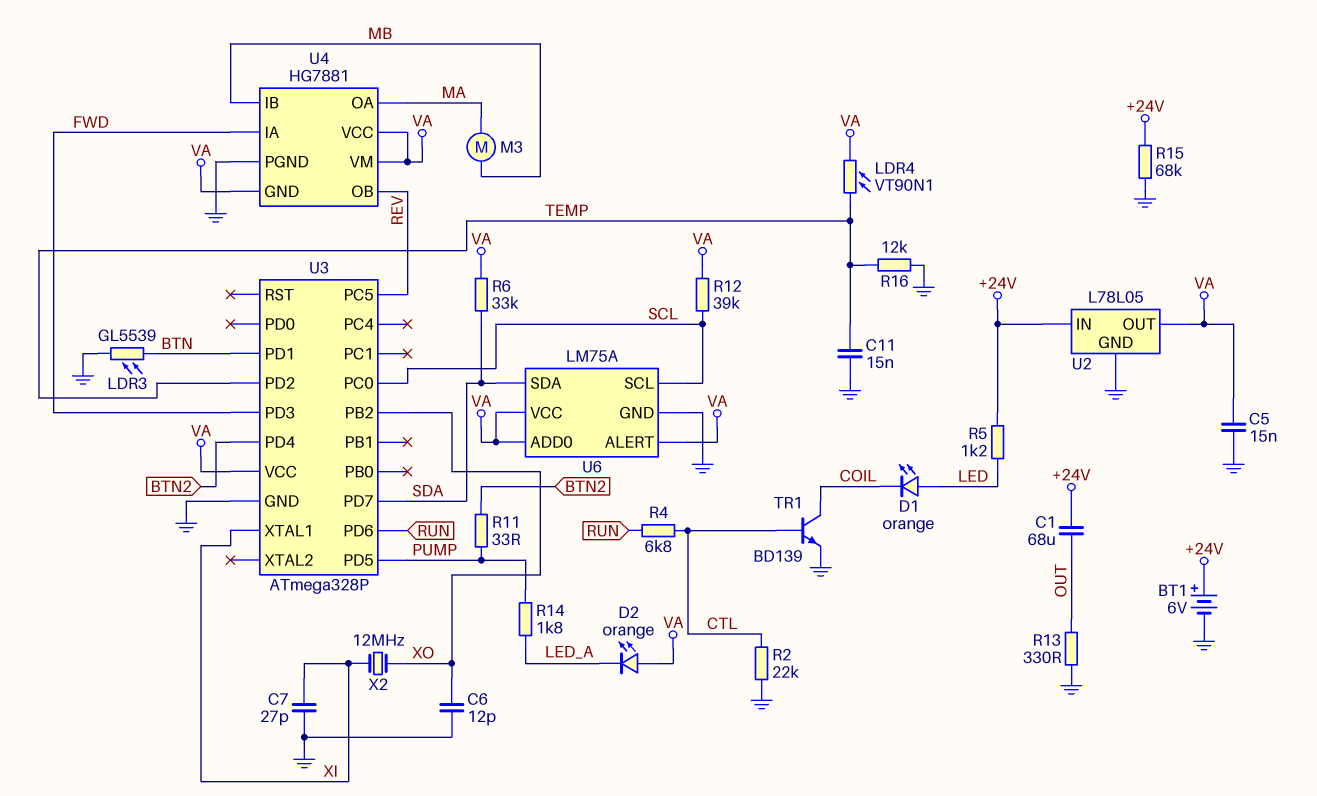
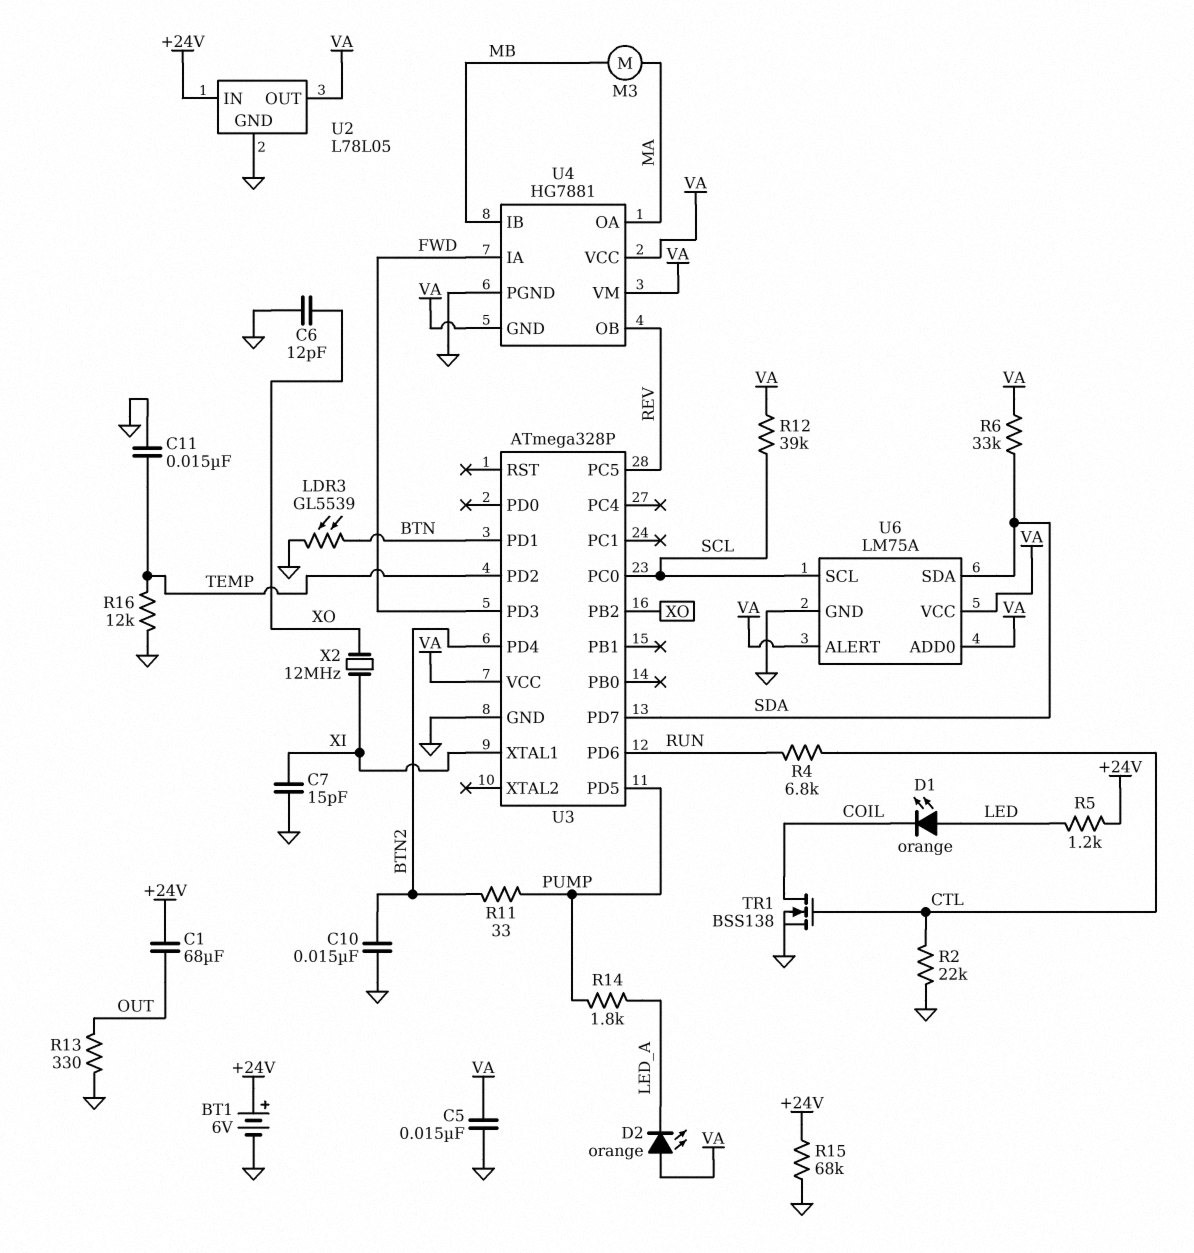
C7: 27pF (GND, XI) -> 15pF (GND, XI)
C10: none -> 15nF (BTN2, GND)
LDR4: VT90N1 (TEMP, VA) -> none
TR1: NPN BD139 (B CTL, C COIL, E GND) -> NMOS BSS138 (G CTL, D COIL, S GND)

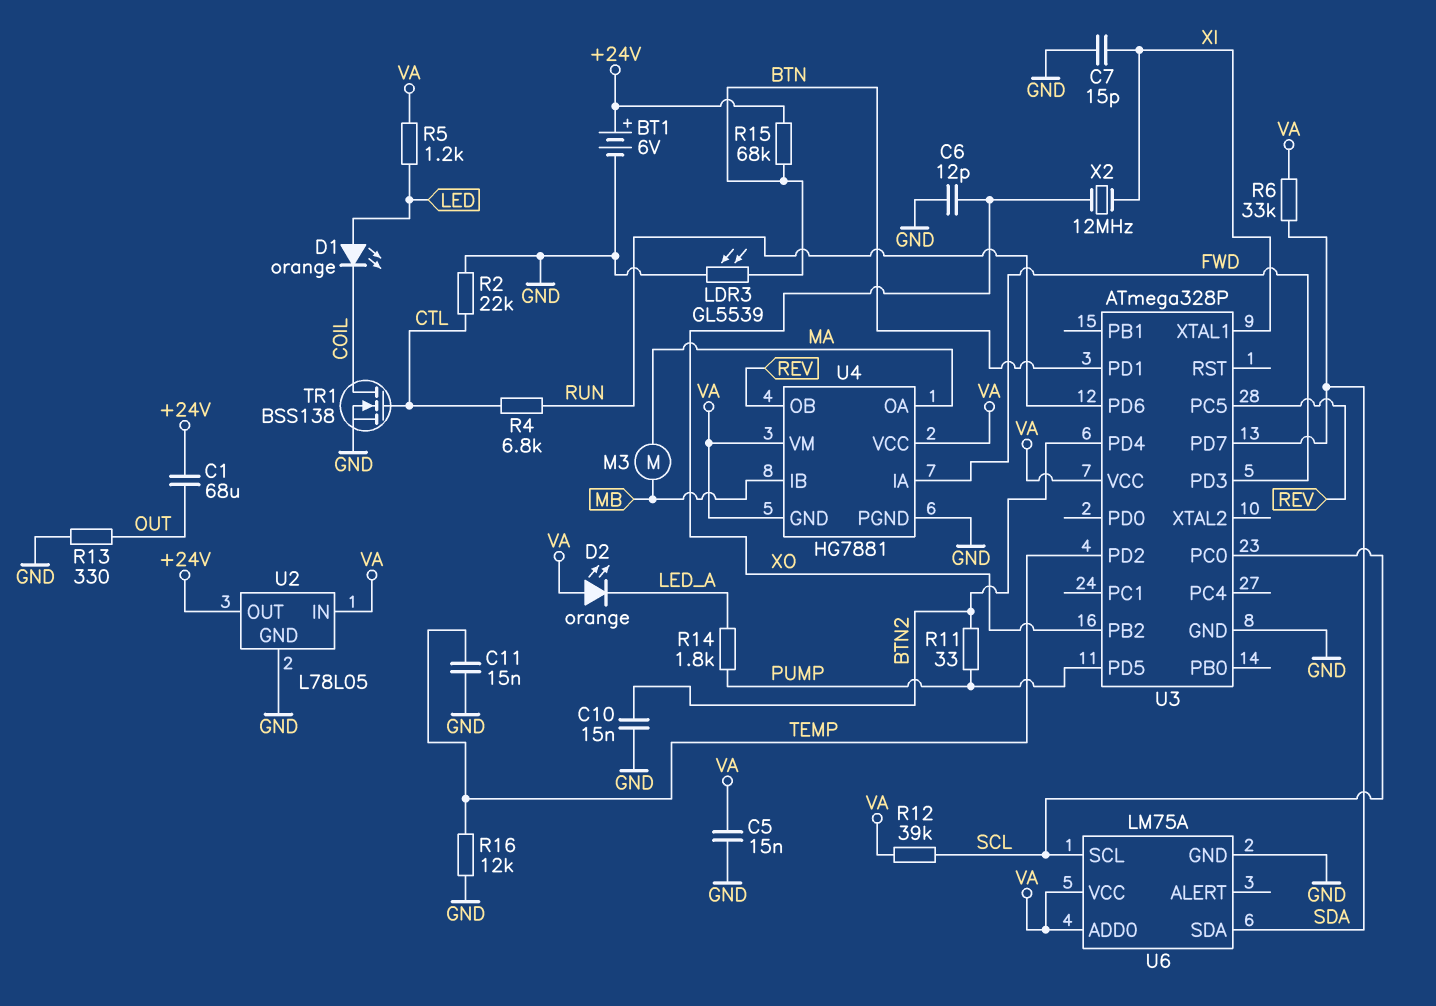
R5: 1.2k (+24V, LED) -> 1.2k (LED, VA)
R15: 68k (+24V, GND) -> 68k (+24V, BTN)
U2 pin IN: +24V -> VA
U2 pin OUT: VA -> +24V
U6 pin ALERT: VA -> none

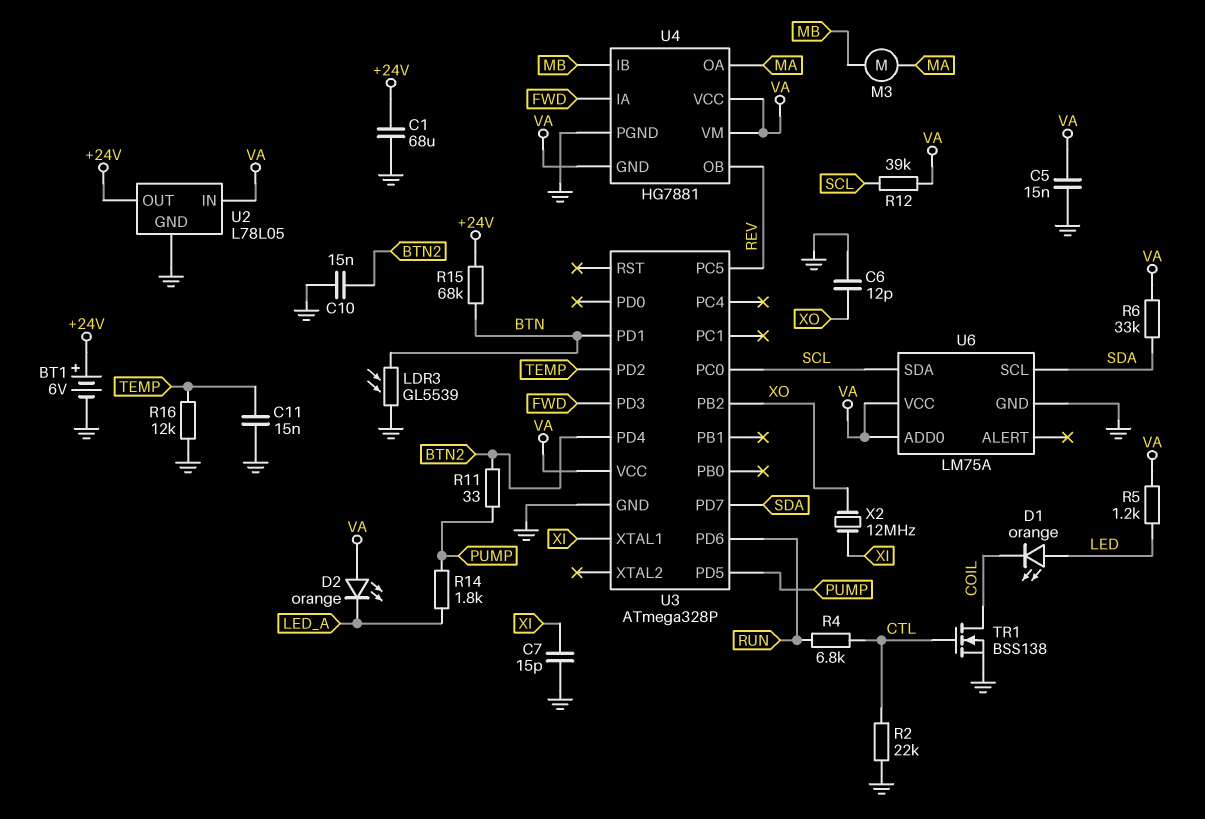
C1: 68uF (+24V, OUT) -> 68uF (+24V, GND)
R13: 330 (GND, OUT) -> none
U6 pin SCL: SCL -> SDA
U6 pin SDA: SDA -> SCL

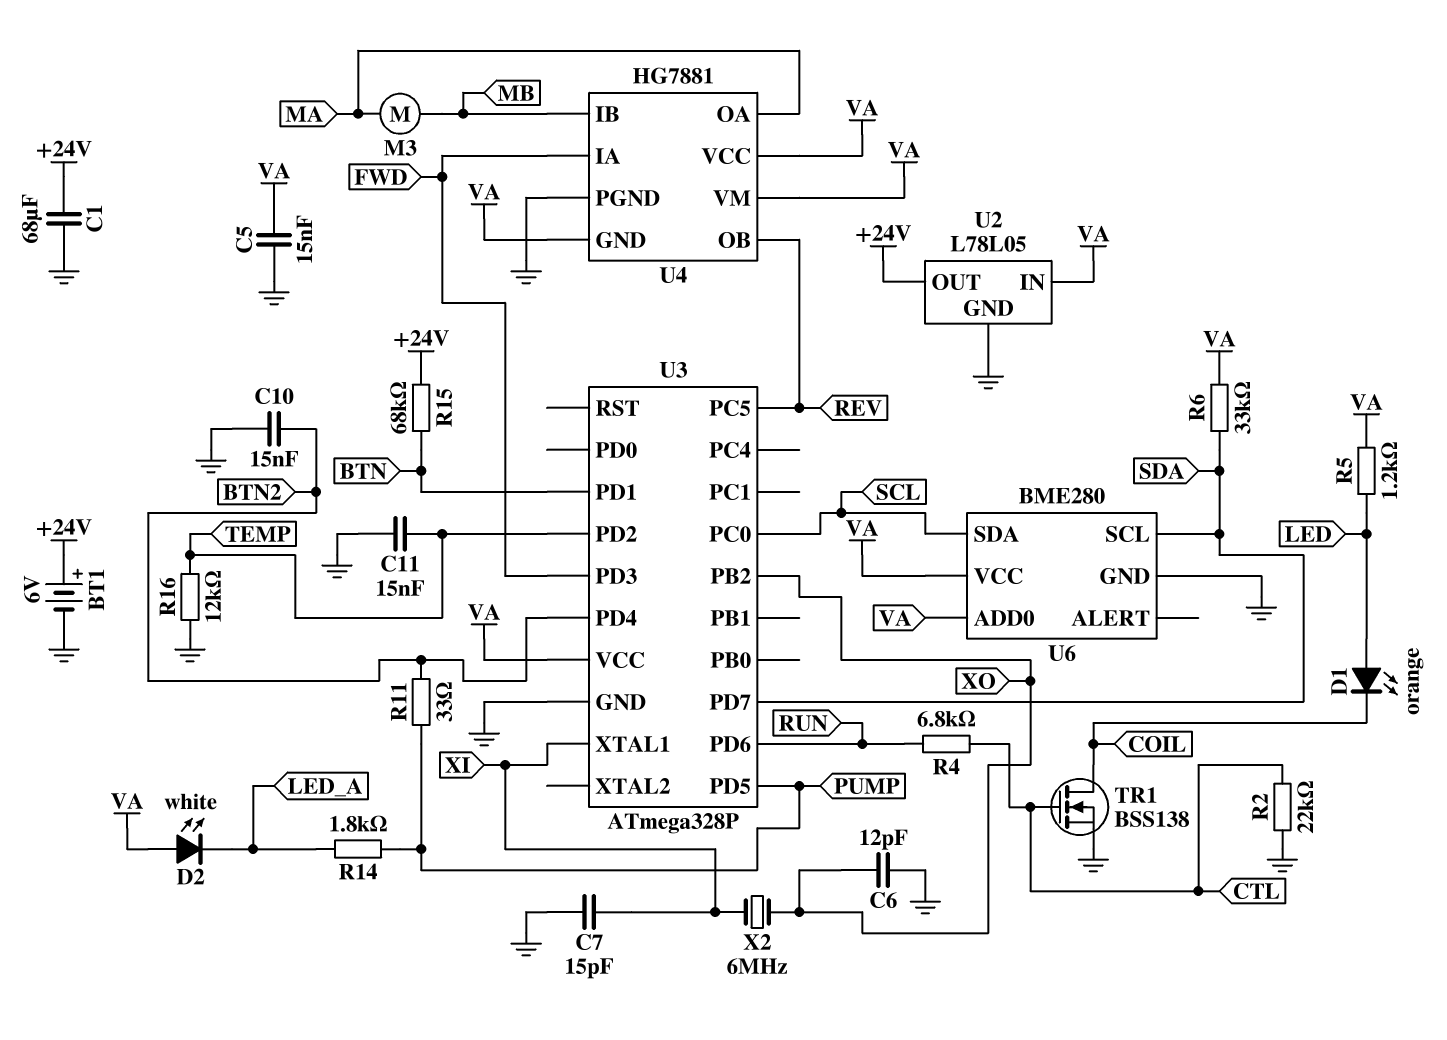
D2: LED orange (A VA, K LED_A) -> LED white (A VA, K LED_A)
LDR3: GL5539 (BTN, GND) -> none
R12: 39k (SCL, VA) -> none
U6: LM75A -> BME280
X2: 12MHz (XI, XO) -> 6MHz (XI, XO)

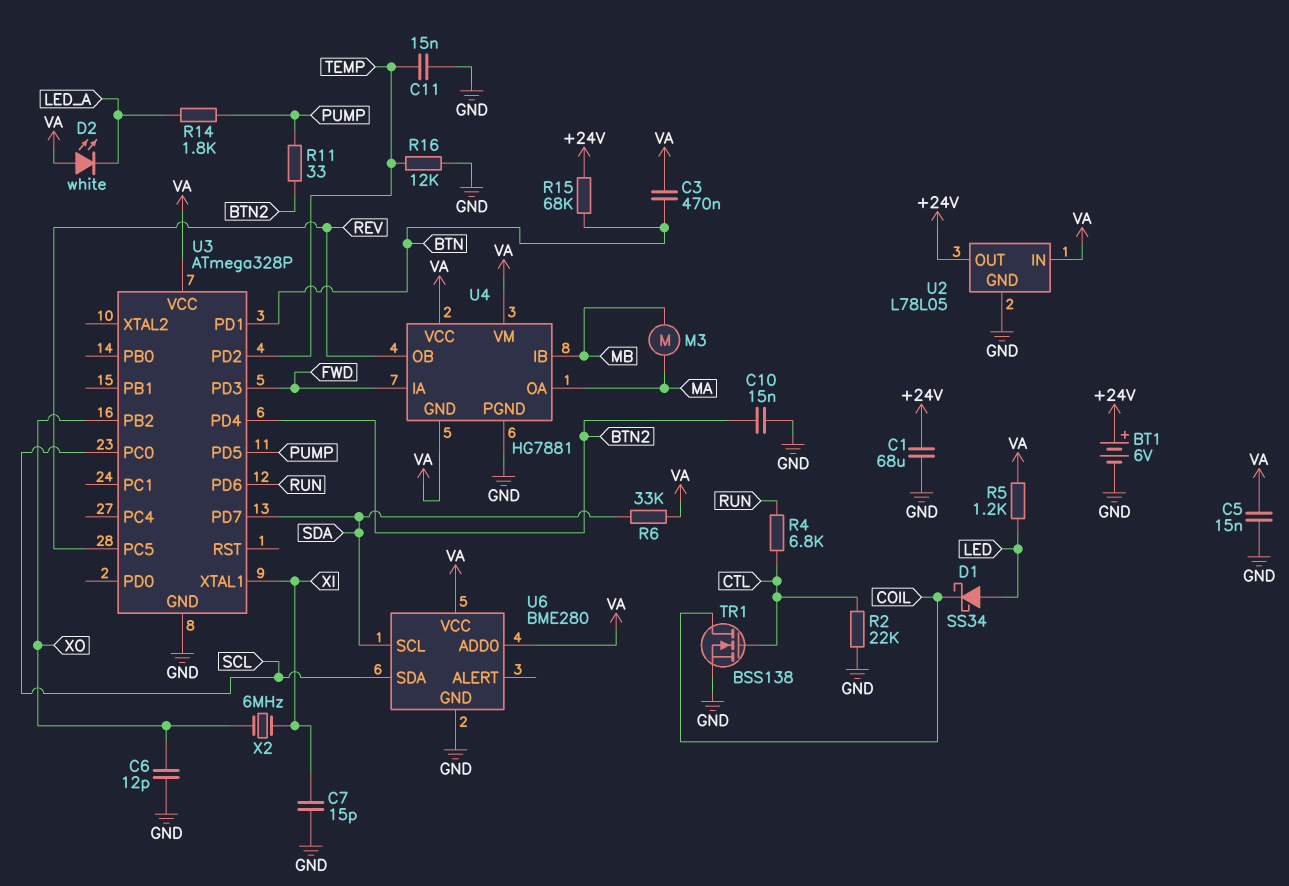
C3: none -> 470nF (BTN, VA)
D1: LED orange (A LED, K COIL) -> schottky SS34 (A LED, K COIL)

